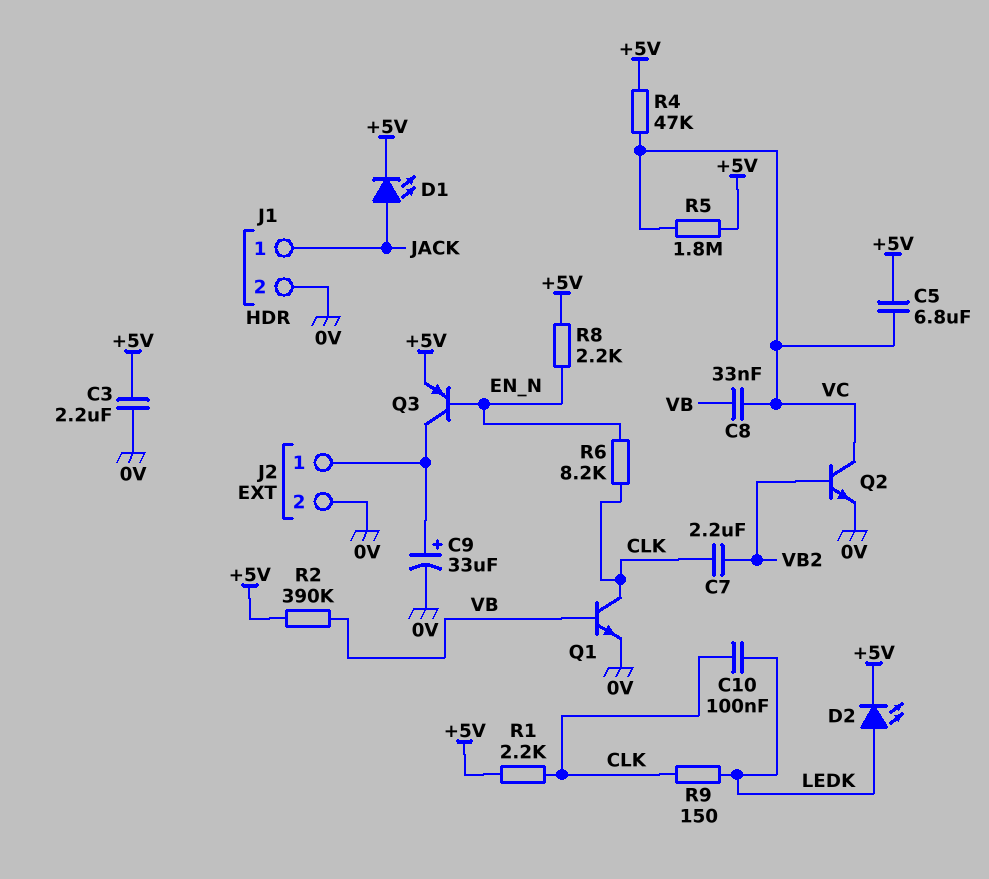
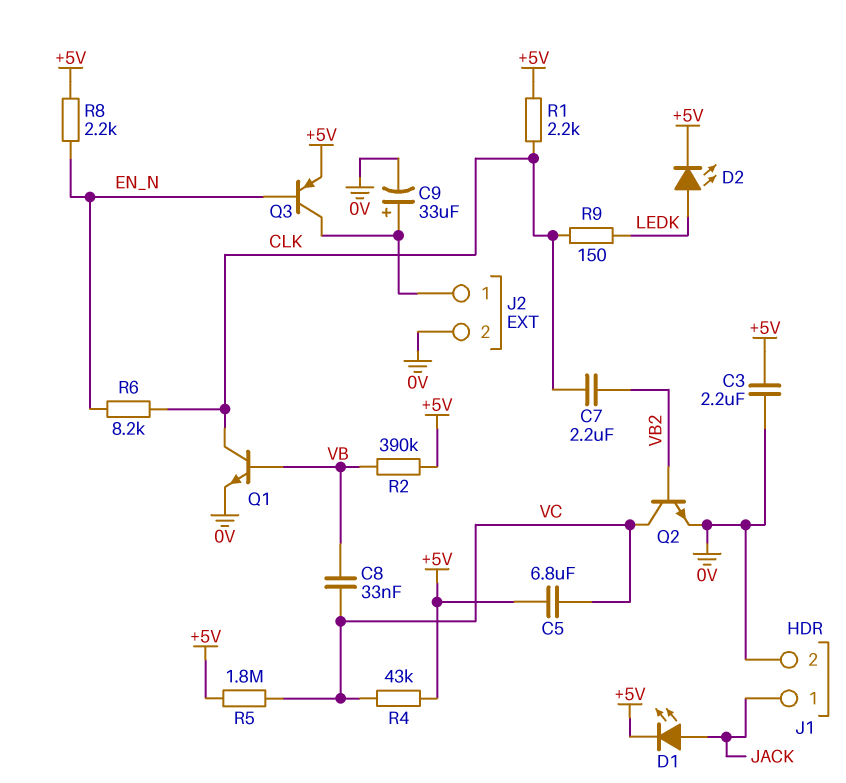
C10: 100nF (CLK, LEDK) -> none
R4: 47k (+5V, VC) -> 43k (+5V, VC)

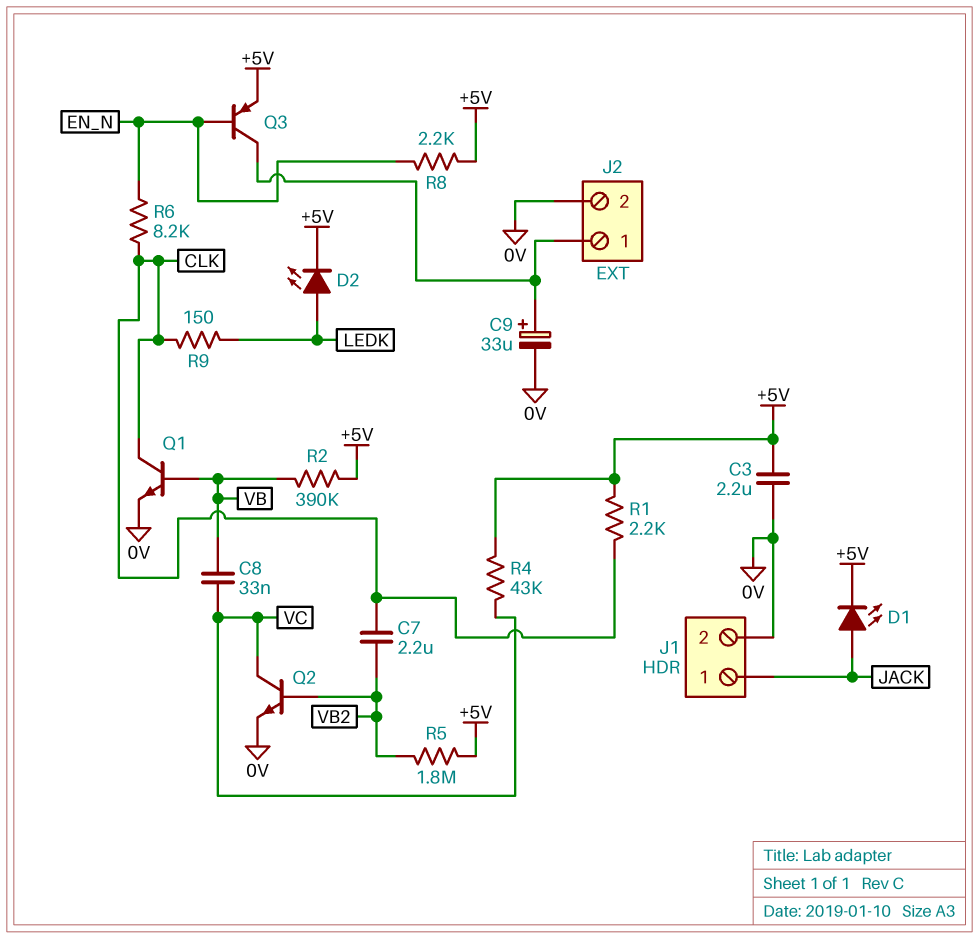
C5: 6.8uF (+5V, VC) -> none
R5: 1.8M (+5V, VC) -> 1.8M (+5V, VB2)

